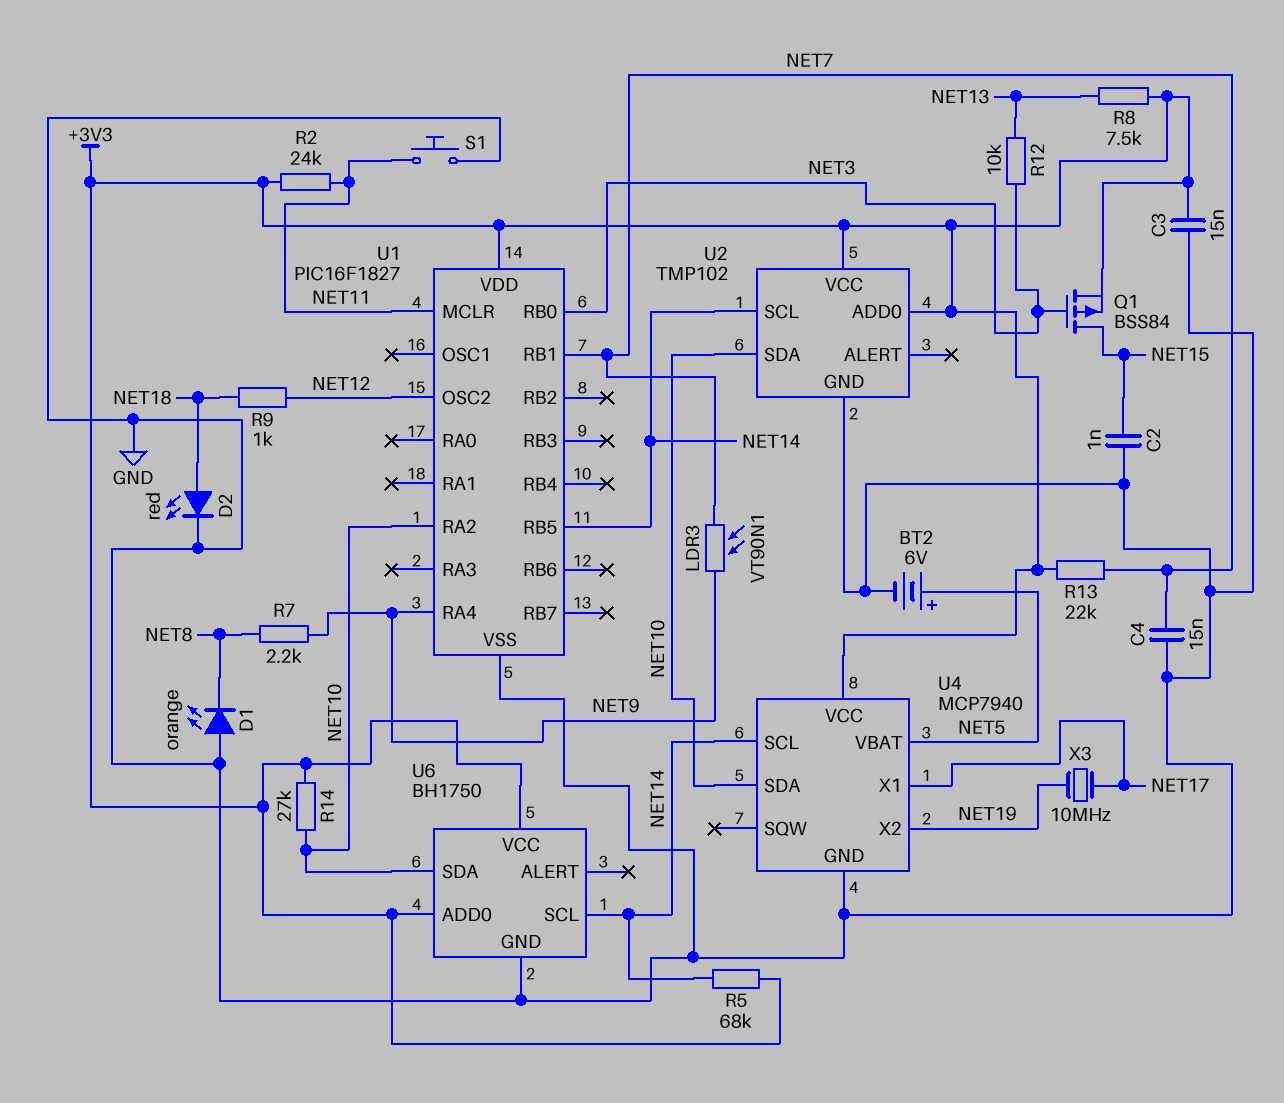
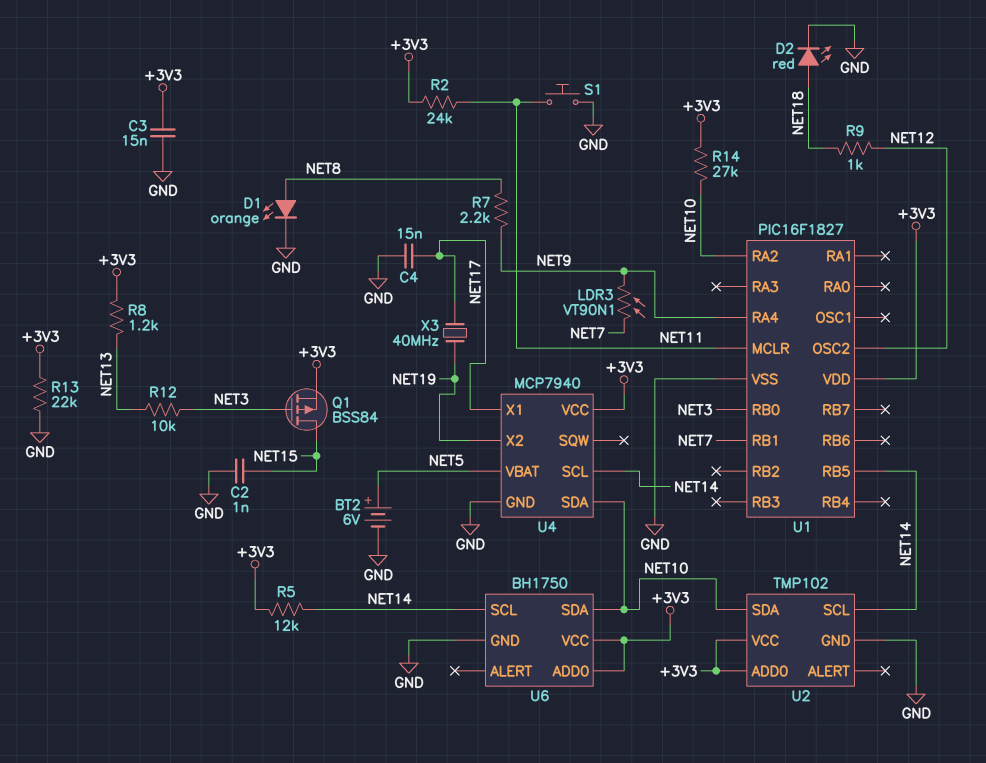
C4: 15nF (GND, NET7) -> 15nF (GND, NET17)
D1: LED orange (A GND, K NET8) -> LED orange (A NET8, K GND)
R5: 68k (+3V3, NET14) -> 12k (+3V3, NET14)
R8: 7.5k (+3V3, NET13) -> 1.2k (+3V3, NET13)
R13: 22k (+3V3, NET7) -> 22k (+3V3, GND)
X3: 10MHz (NET17, NET19) -> 40MHz (NET17, NET19)

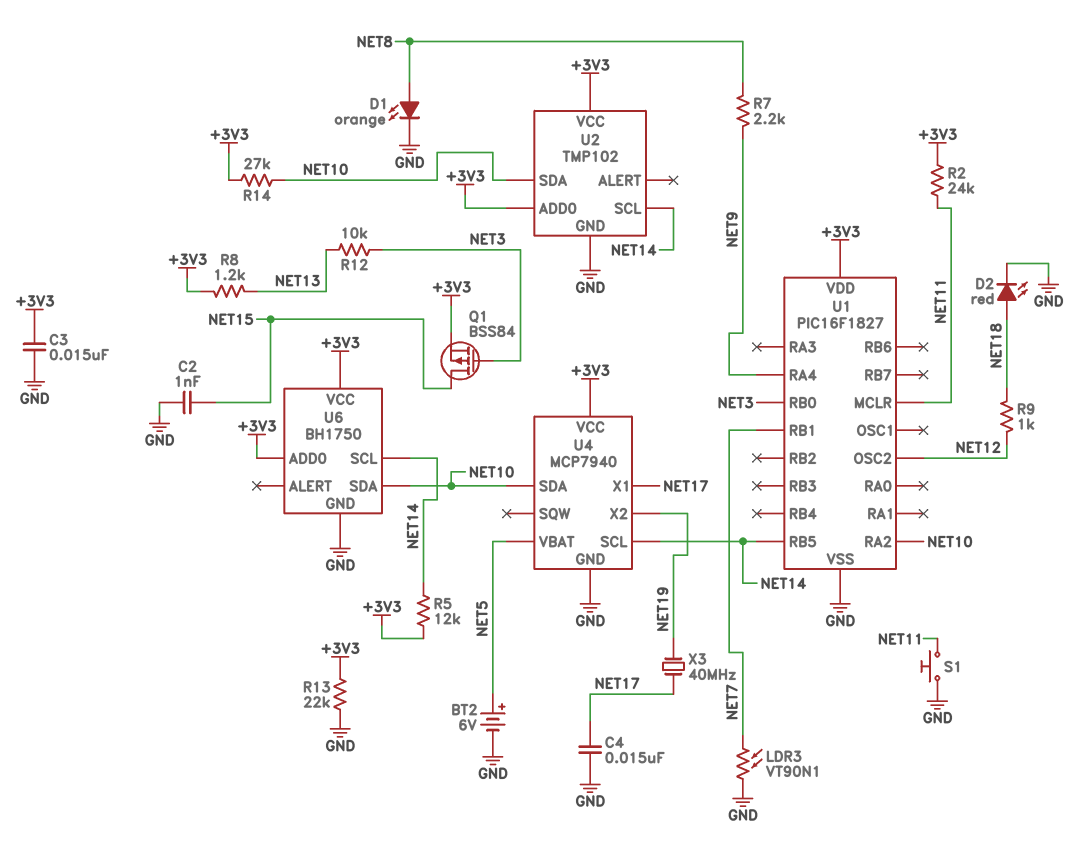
LDR3: VT90N1 (NET7, NET9) -> VT90N1 (GND, NET7)

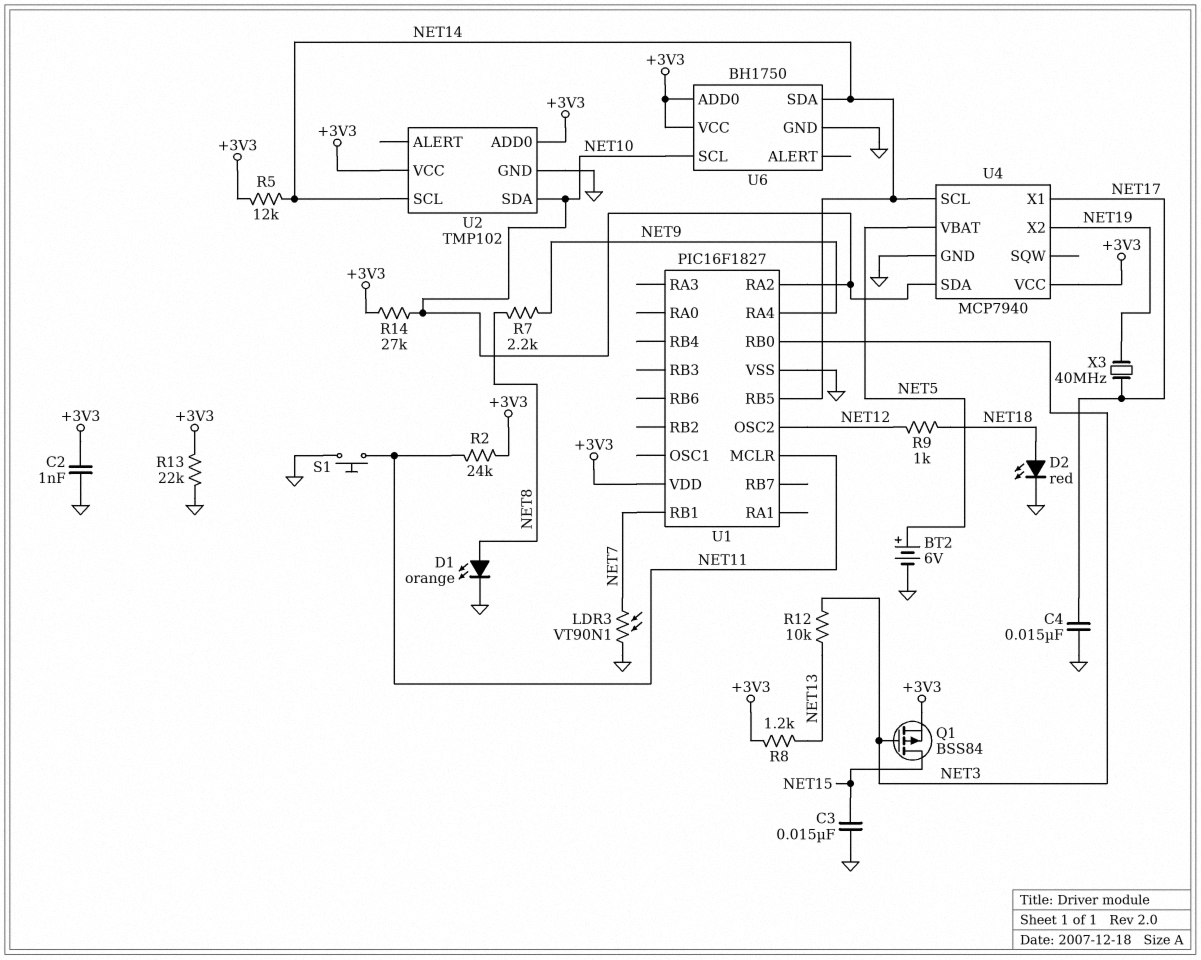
C2: 1nF (GND, NET15) -> 1nF (+3V3, GND)
C3: 15nF (+3V3, GND) -> 15nF (GND, NET15)
U6 pin SCL: NET14 -> NET10
U6 pin SDA: NET10 -> NET14

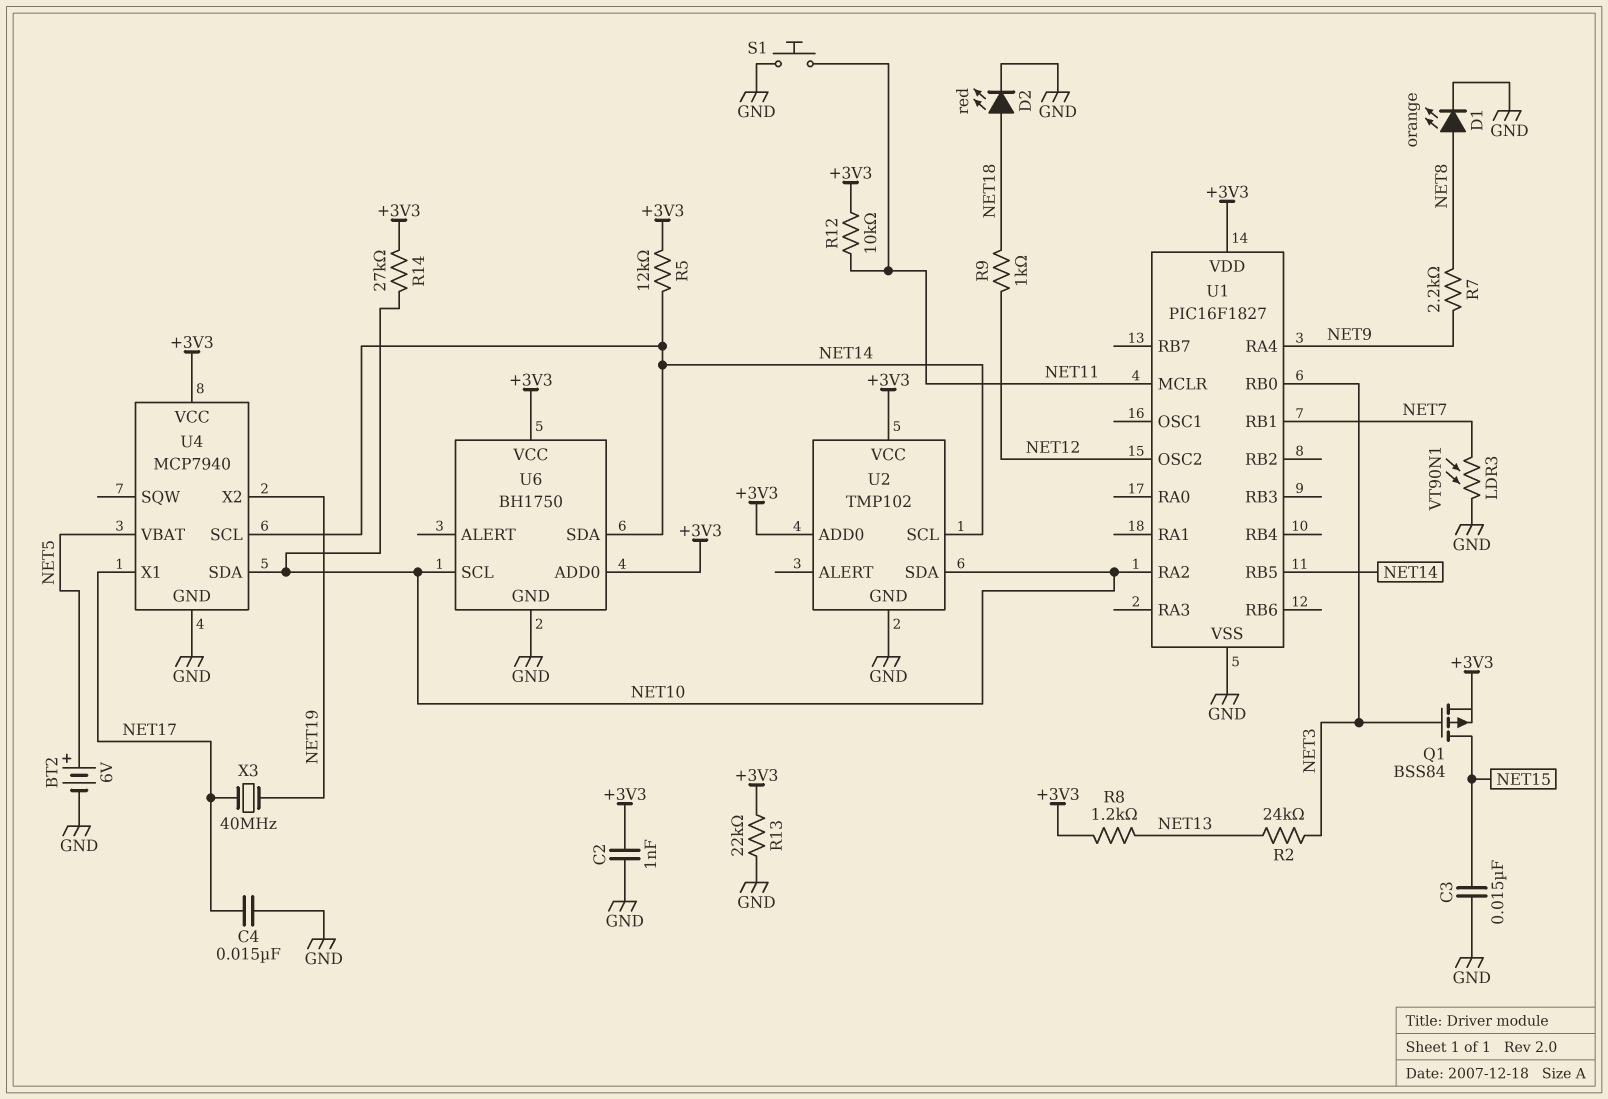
R2: 24k (+3V3, NET11) -> 24k (NET3, NET13)
R12: 10k (NET3, NET13) -> 10k (+3V3, NET11)

